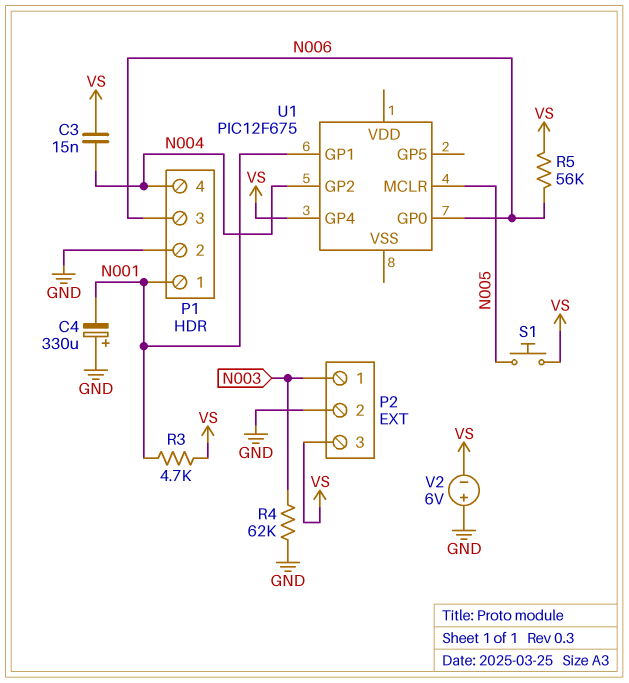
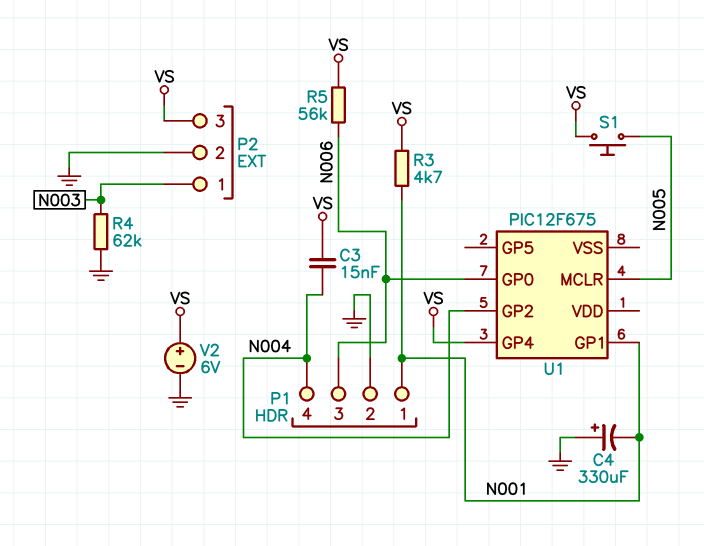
V2: 6V (plus GND, minus VS) -> 6V (plus VS, minus GND)

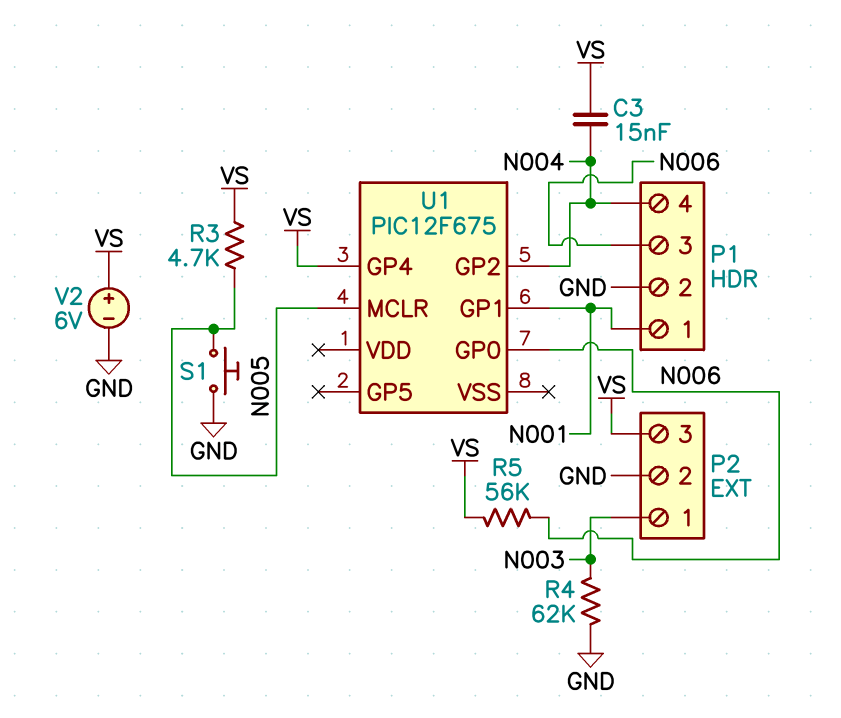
C4: 330uF (plus GND, minus N001) -> none
R3: 4.7k (N001, VS) -> 4.7k (N005, VS)
S1: button (N005, VS) -> button (GND, N005)

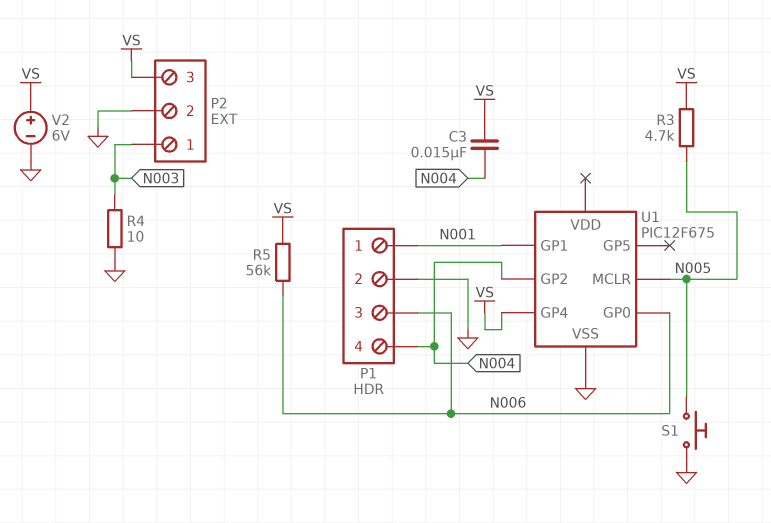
R4: 62k (GND, N003) -> 10 (GND, N003)
U1 pin VSS: none -> GND

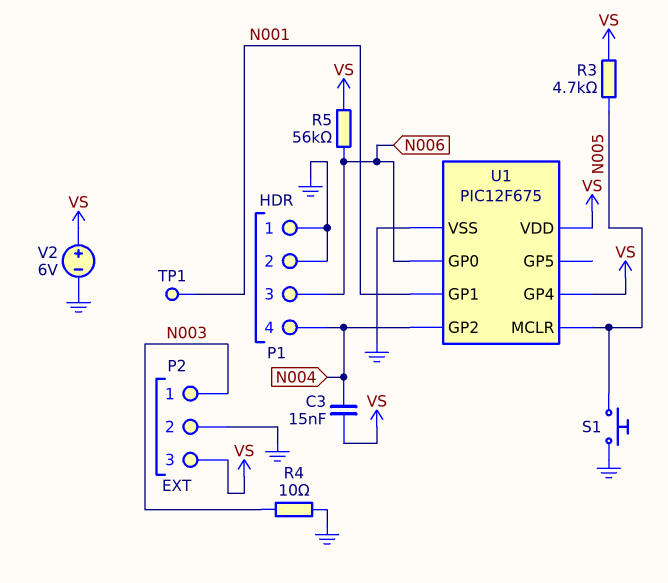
P1 pin 1: N001 -> GND
TP1: none -> test point (N001)
U1 pin VDD: none -> VS

